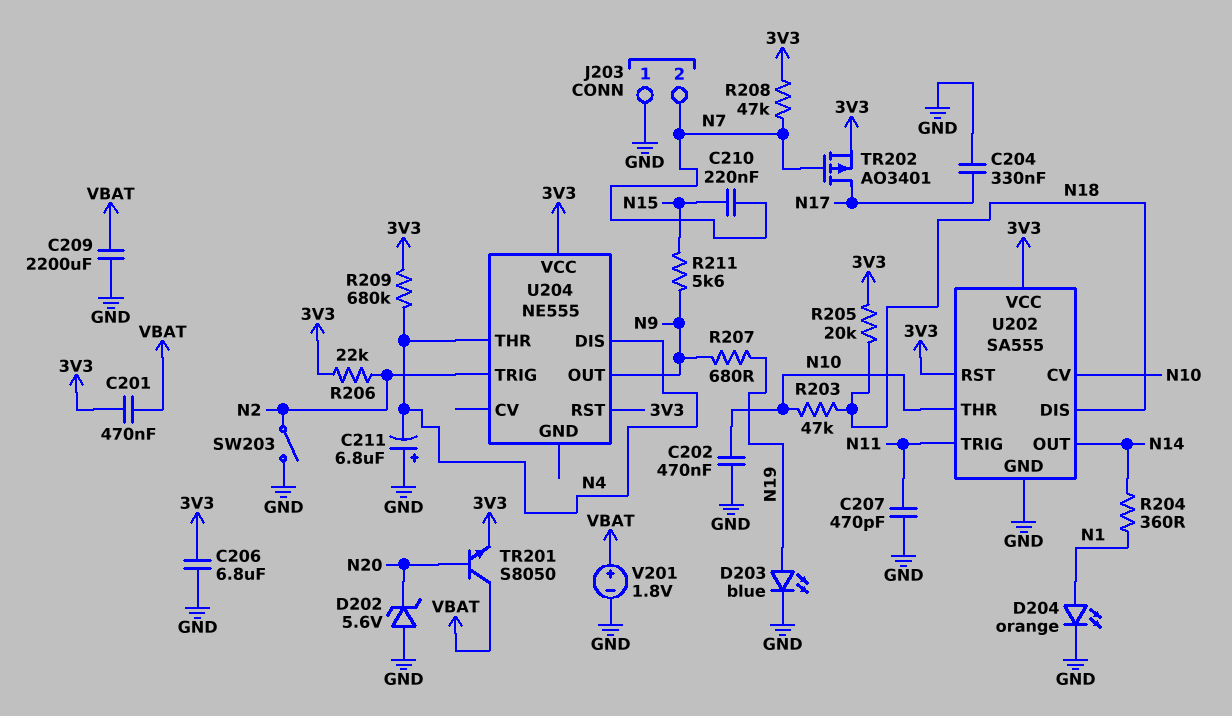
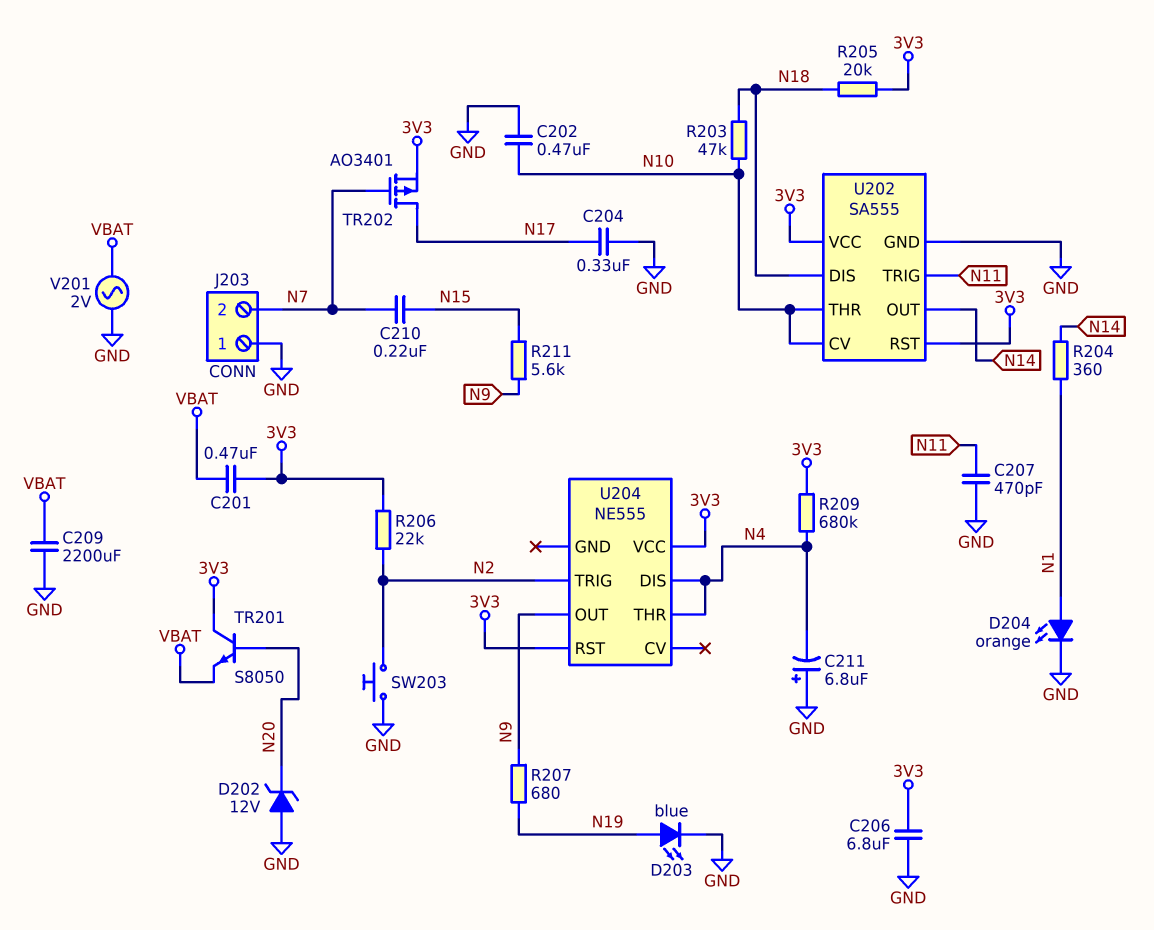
D202: zener 5.6V (A GND, K N20) -> zener 12V (A GND, K N20)
R208: 47k (3V3, N7) -> none
SW203: switch (GND, N2) -> button (GND, N2)
TR201: NPN S8050 (B N20, C VBAT, E 3V3) -> NPN S8050 (B N20, C 3V3, E VBAT)
V201: 1.8V (plus VBAT, minus GND) -> AC 2V (GND, VBAT)

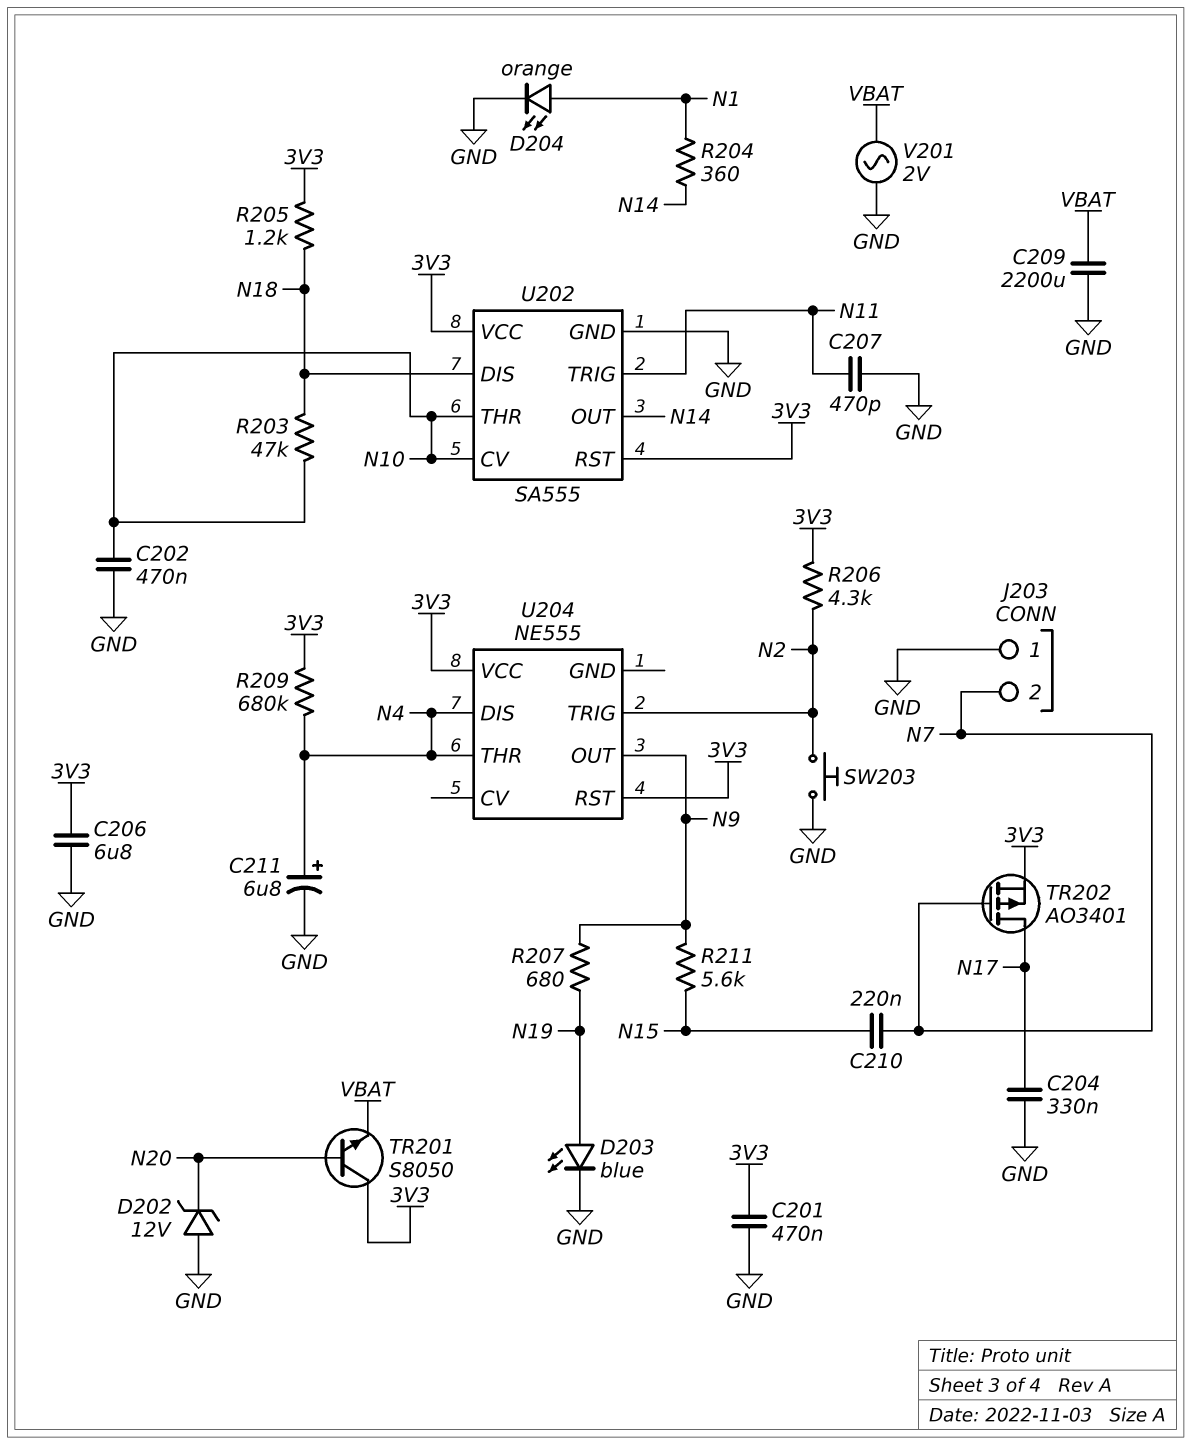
C201: 470nF (3V3, VBAT) -> 470nF (3V3, GND)
C211: 6.8uF (plus GND, minus N4) -> 6.8uF (plus N4, minus GND)
R205: 20k (3V3, N18) -> 1.2k (3V3, N18)
R206: 22k (3V3, N2) -> 4.3k (3V3, N2)

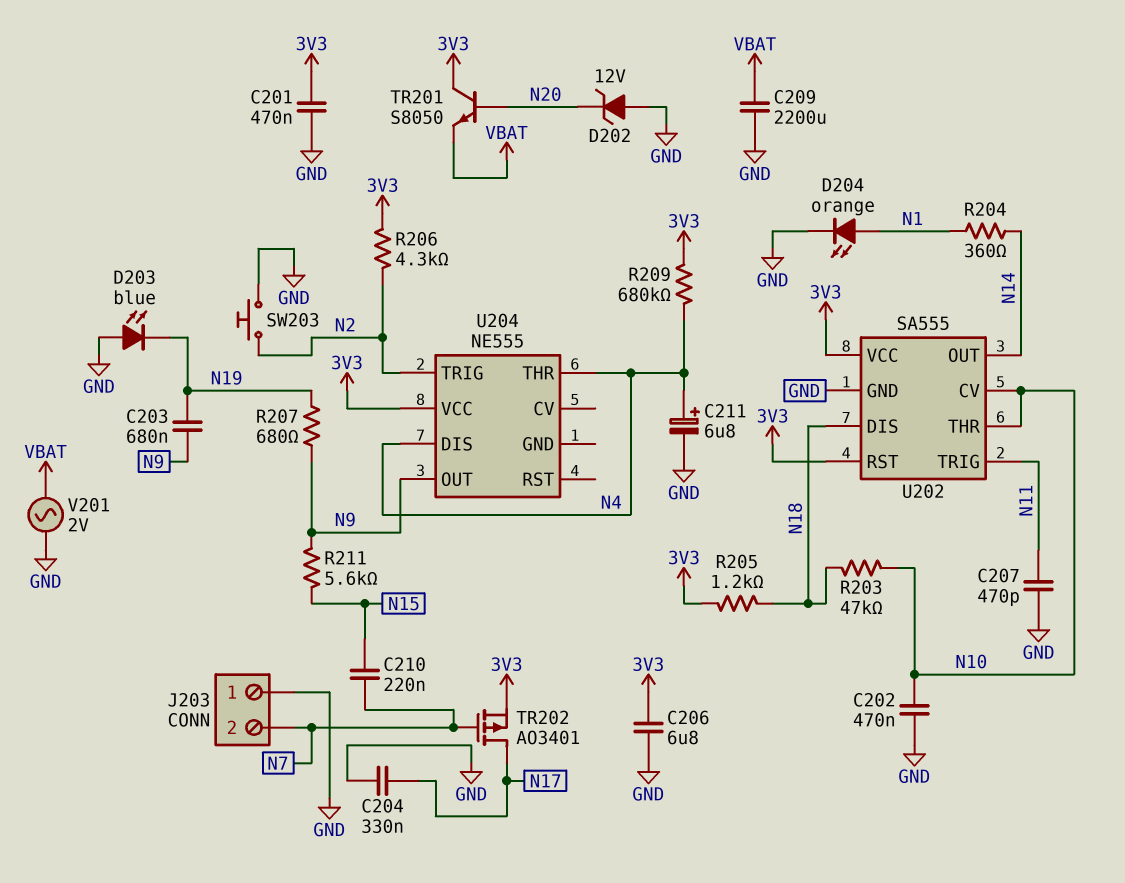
C203: none -> 680nF (N9, N19)
D203: LED blue (A N19, K GND) -> LED blue (A GND, K N19)
U204 pin RST: 3V3 -> none

